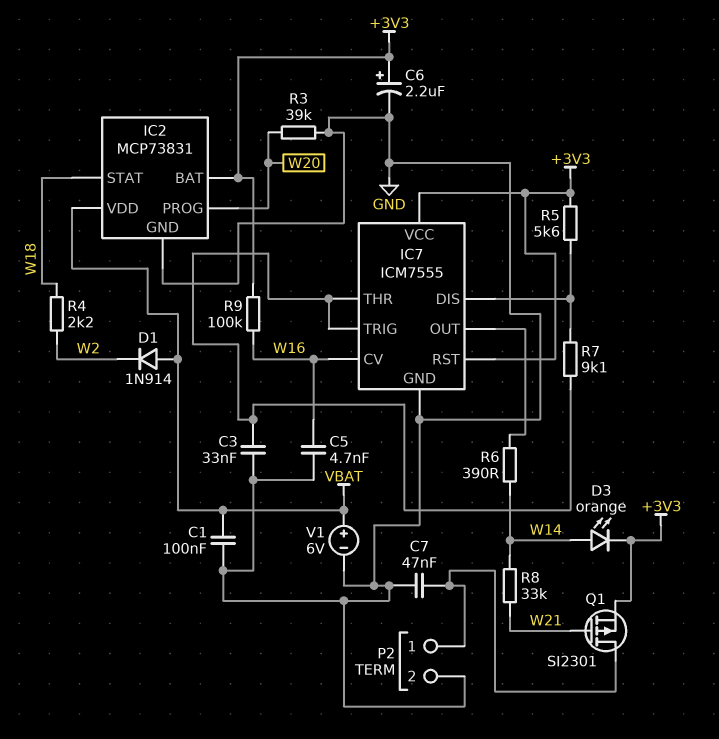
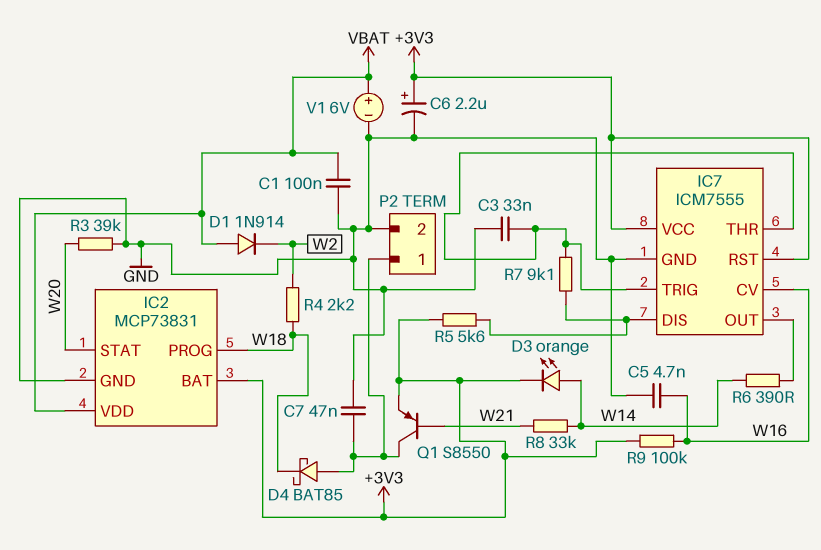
D4: none -> schottky BAT85 (A P2/1, K W18)
IC2 pin PROG: W20 -> W18
IC2 pin STAT: W18 -> W20
Q1: PMOS SI2301 (G W21, D P2/1, S +3V3) -> PNP S8550 (B W21, C P2/1, E +3V3)

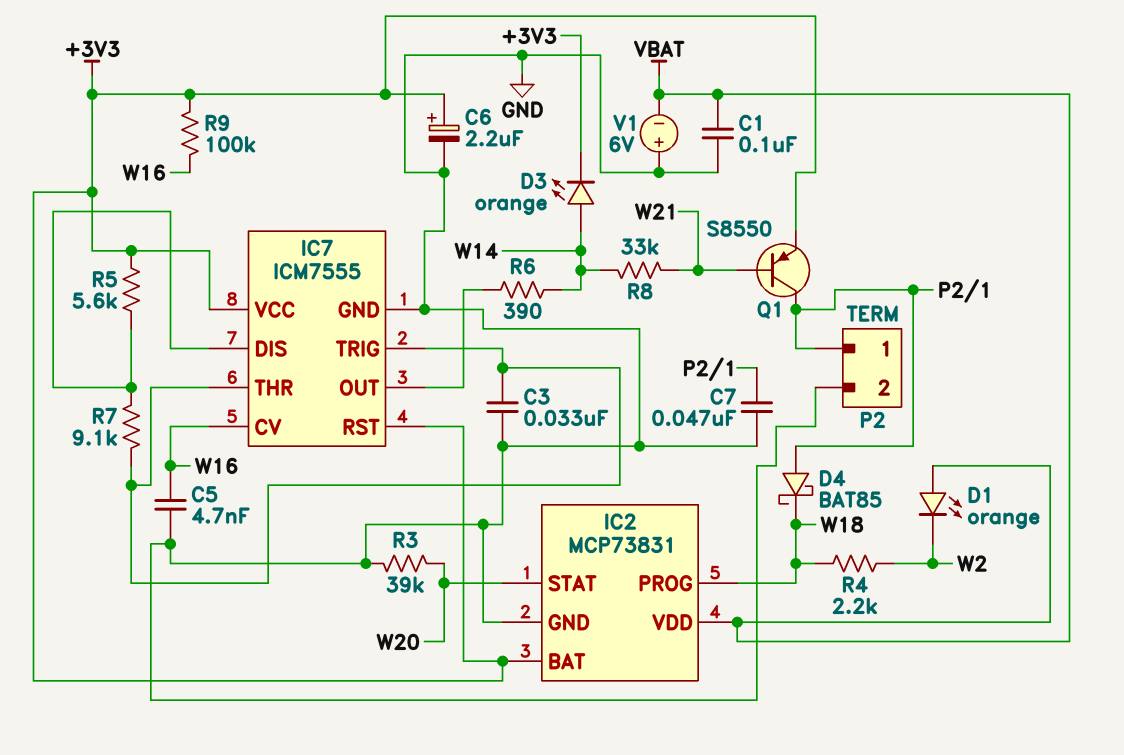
D1: diode 1N914 (A VBAT, K W2) -> LED orange (A VBAT, K W2)
V1: 6V (plus VBAT, minus GND) -> 6V (plus GND, minus VBAT)

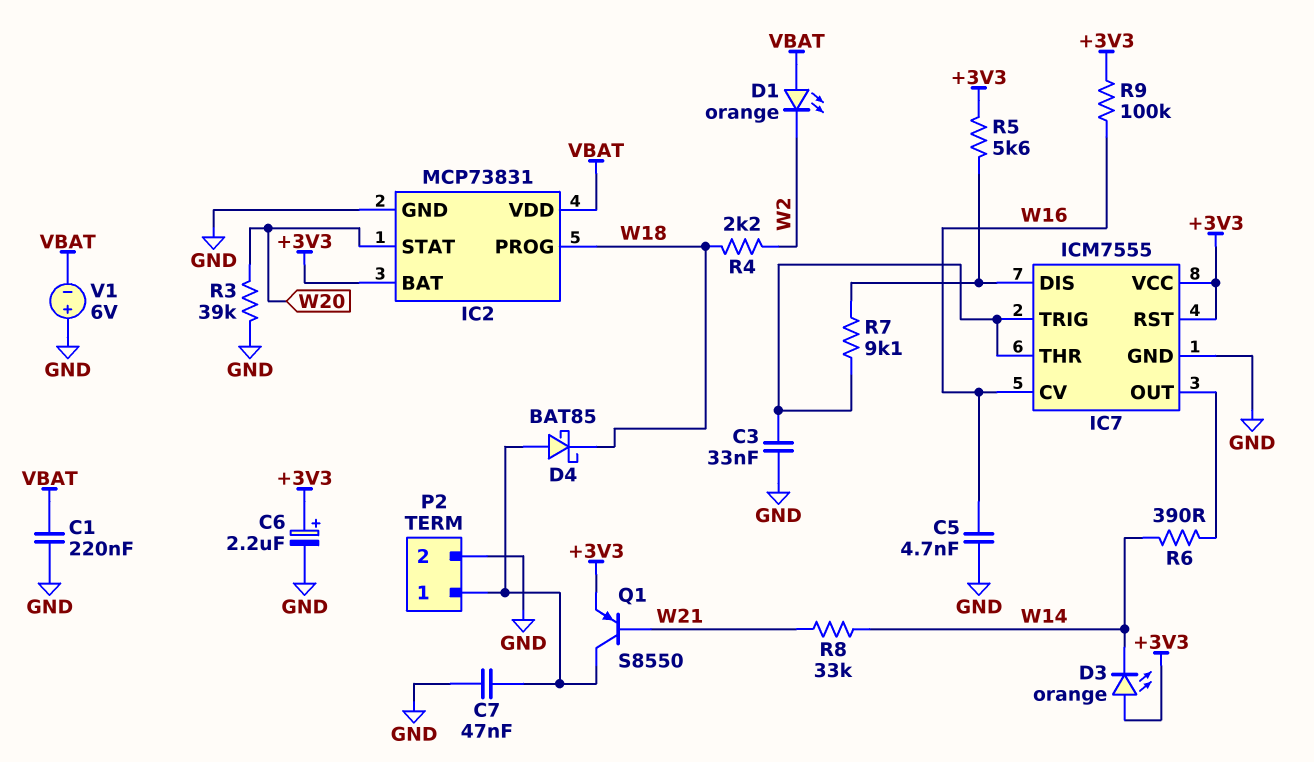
C1: 100nF (GND, VBAT) -> 220nF (GND, VBAT)
D3: LED orange (A W14, K +3V3) -> LED orange (A +3V3, K W14)

